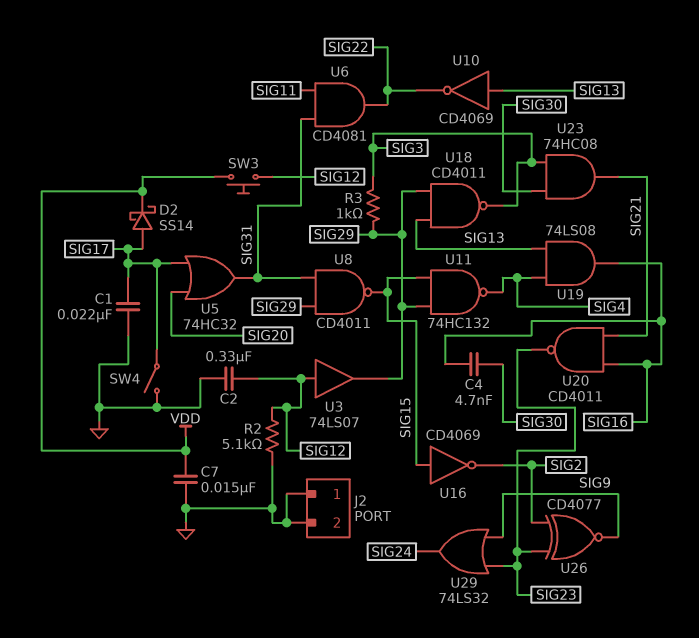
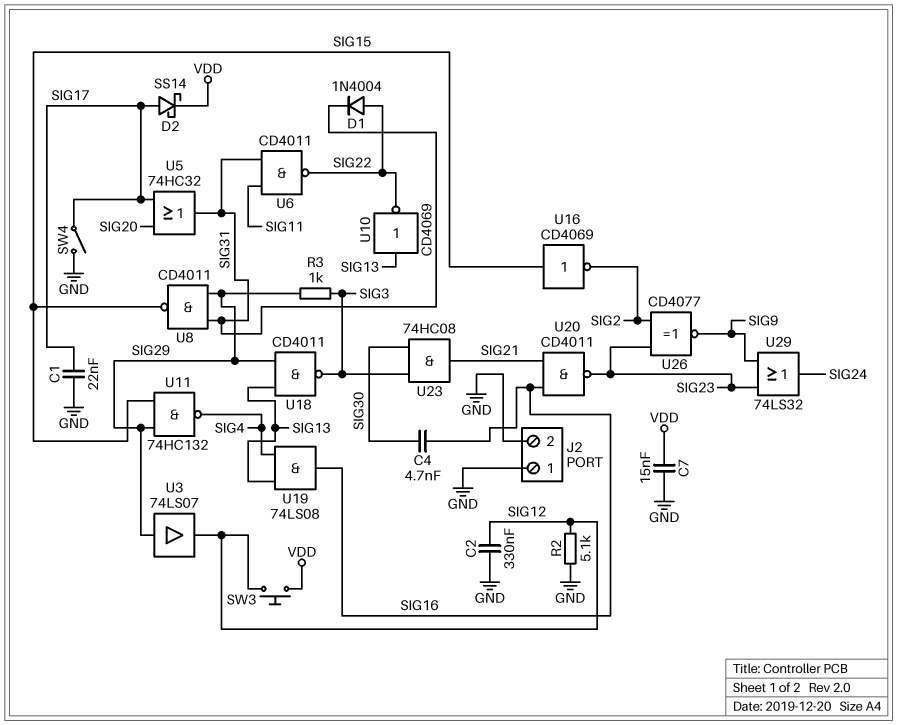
D1: none -> diode 1N4004 (A SIG22, K SIG31)
U3: buffer 74LS07 (in SIG12, out SIG29) -> buffer 74LS07 (in SIG29, out SIG12)
U6: AND CD4081 (in SIG11, in SIG31, out SIG22) -> NAND CD4011 (in SIG11, in SIG31, out SIG22)

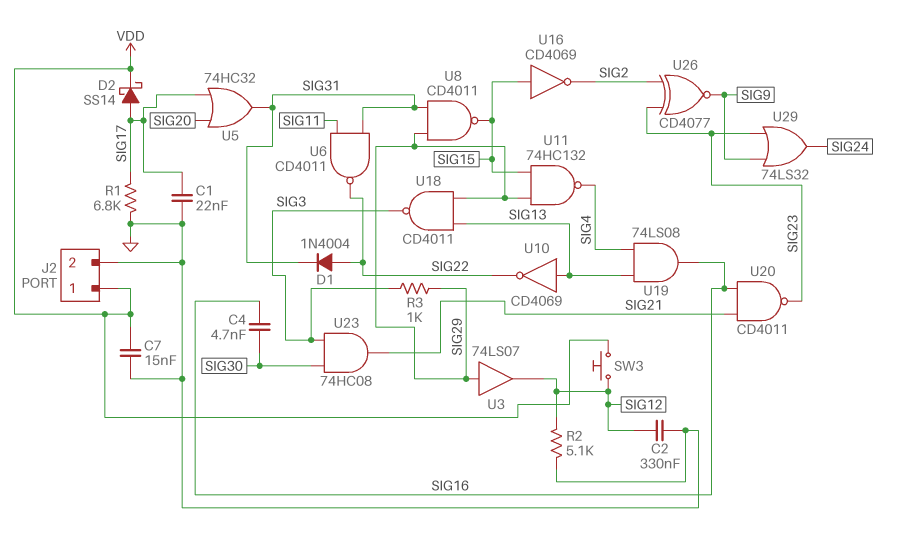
J2 pin 1: GND -> VDD
R1: none -> 6.8k (GND, SIG17)
SW4: switch (GND, SIG17) -> none

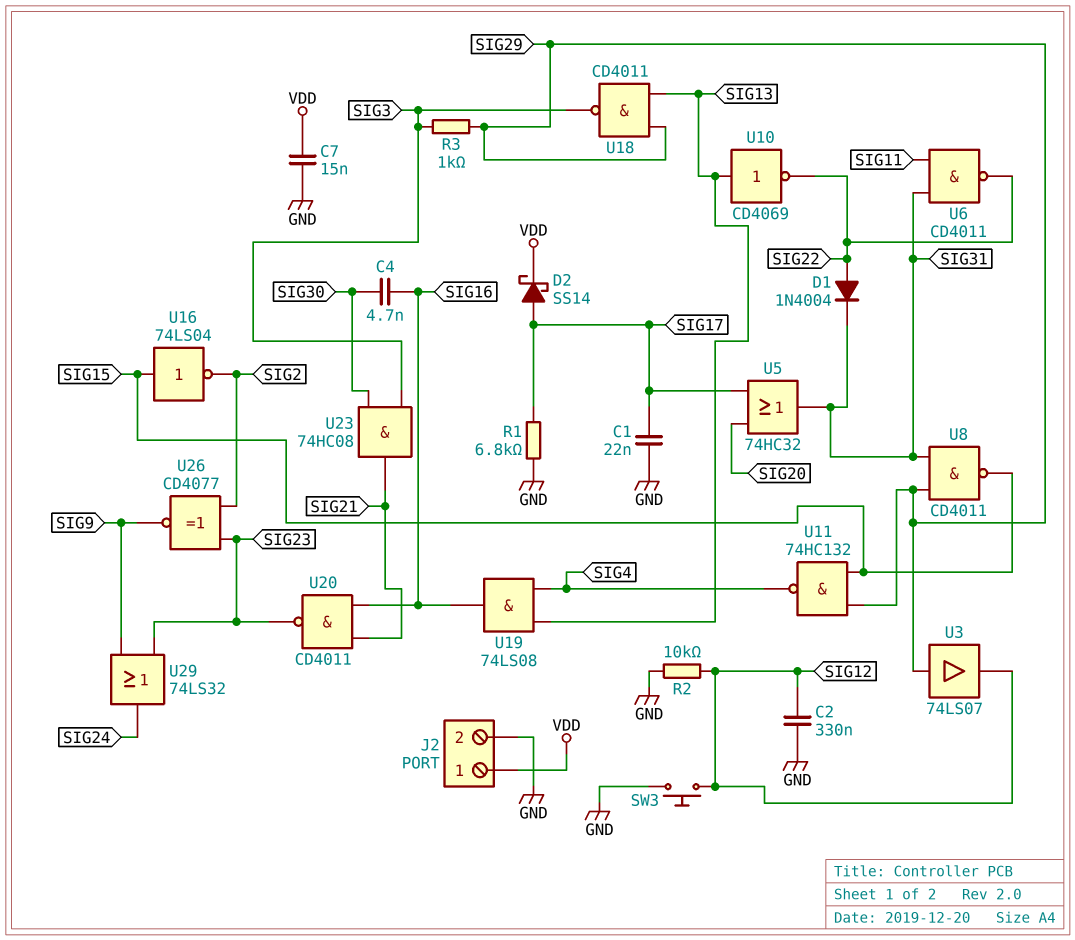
R2: 5.1k (GND, SIG12) -> 10k (GND, SIG12)
SW3: button (SIG12, VDD) -> button (GND, SIG12)
U16: NOT CD4069 (in SIG15, out SIG2) -> NOT 74LS04 (in SIG15, out SIG2)

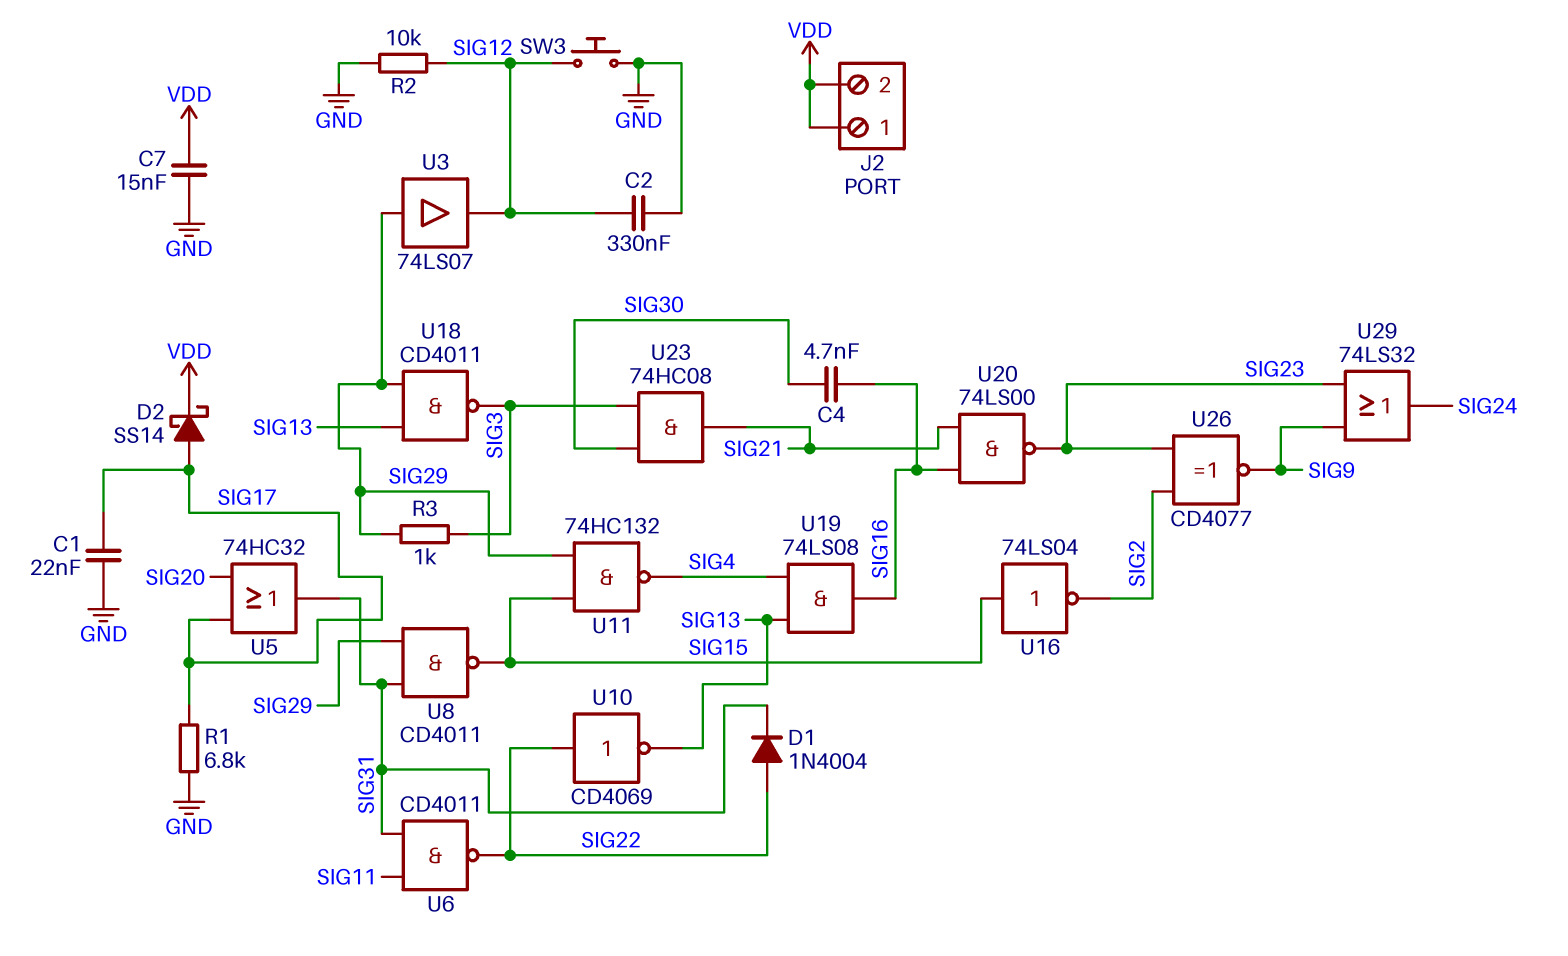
J2 pin 2: GND -> VDD
U10: NOT CD4069 (in SIG13, out SIG22) -> NOT CD4069 (in SIG22, out SIG13)
U20: NAND CD4011 (in SIG16, in SIG21, out SIG23) -> NAND 74LS00 (in SIG16, in SIG21, out SIG23)

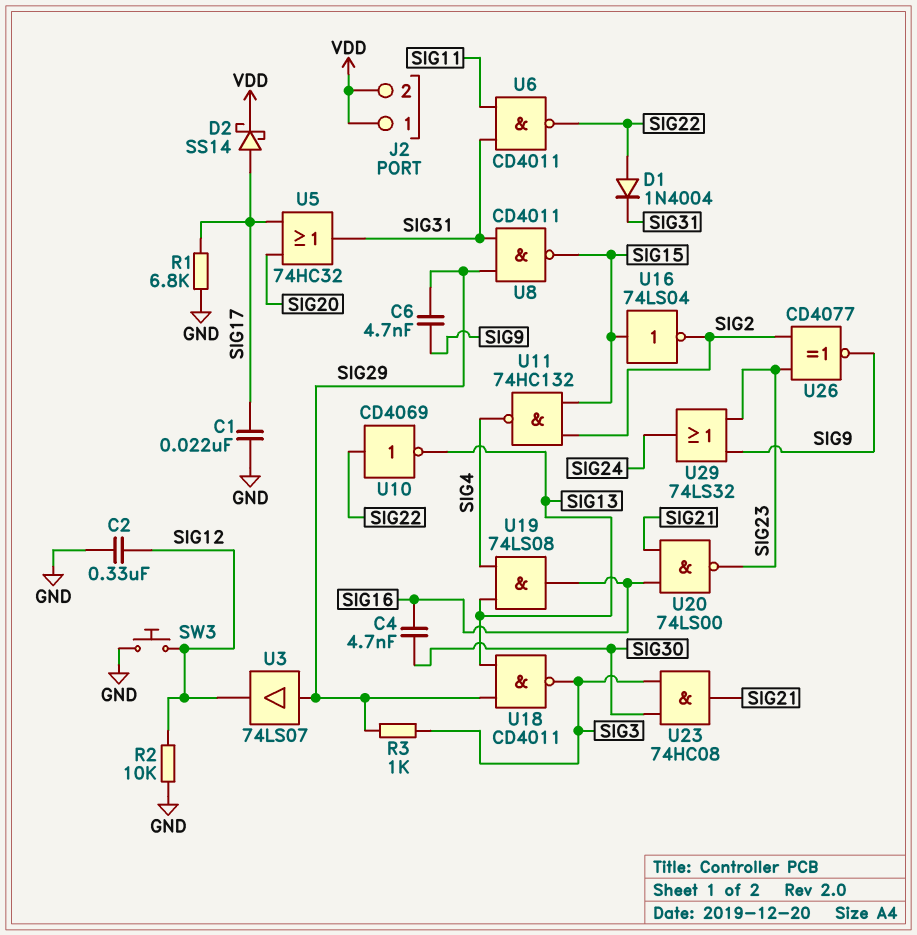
C6: none -> 4.7nF (SIG9, SIG29)
C7: 15nF (GND, VDD) -> none
U11: NAND 74HC132 (in SIG15, in SIG29, out SIG4) -> NAND 74HC132 (in SIG2, in SIG15, out SIG4)

